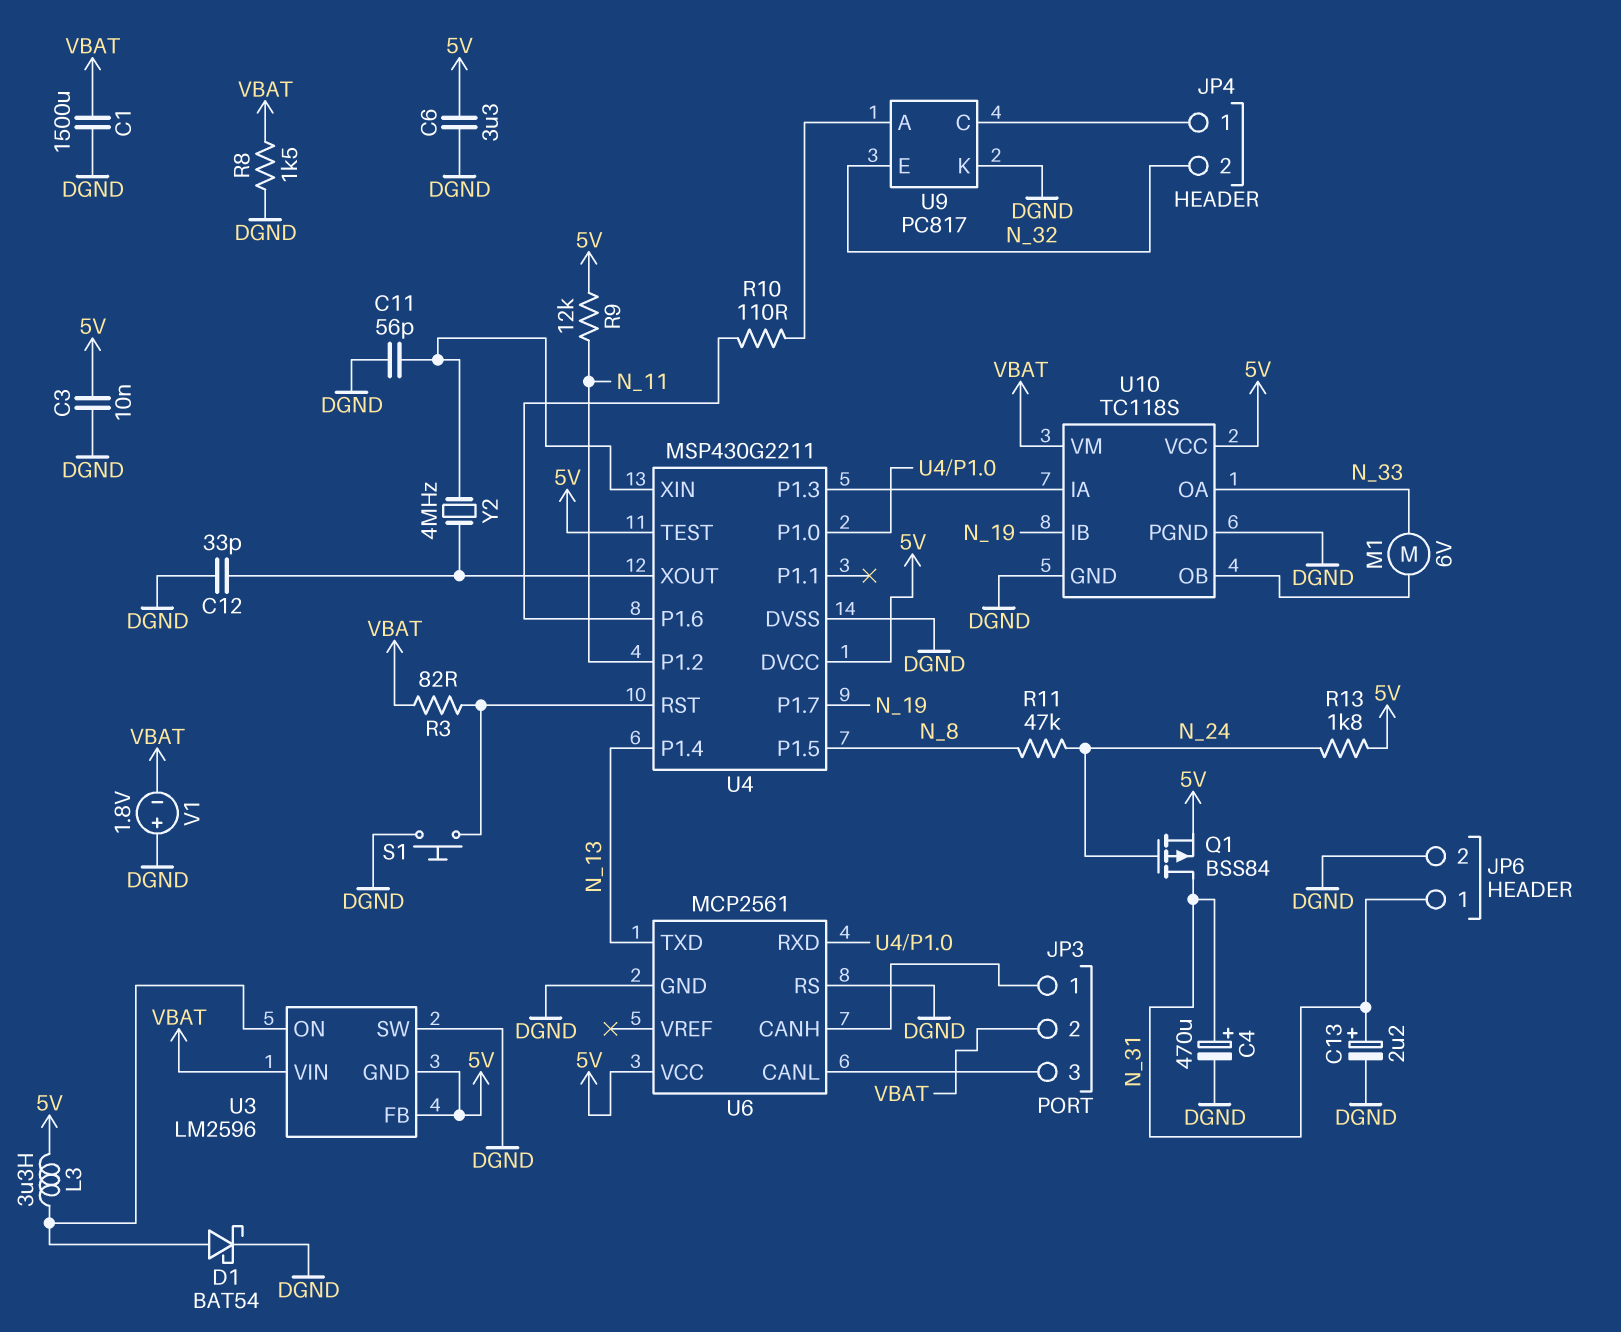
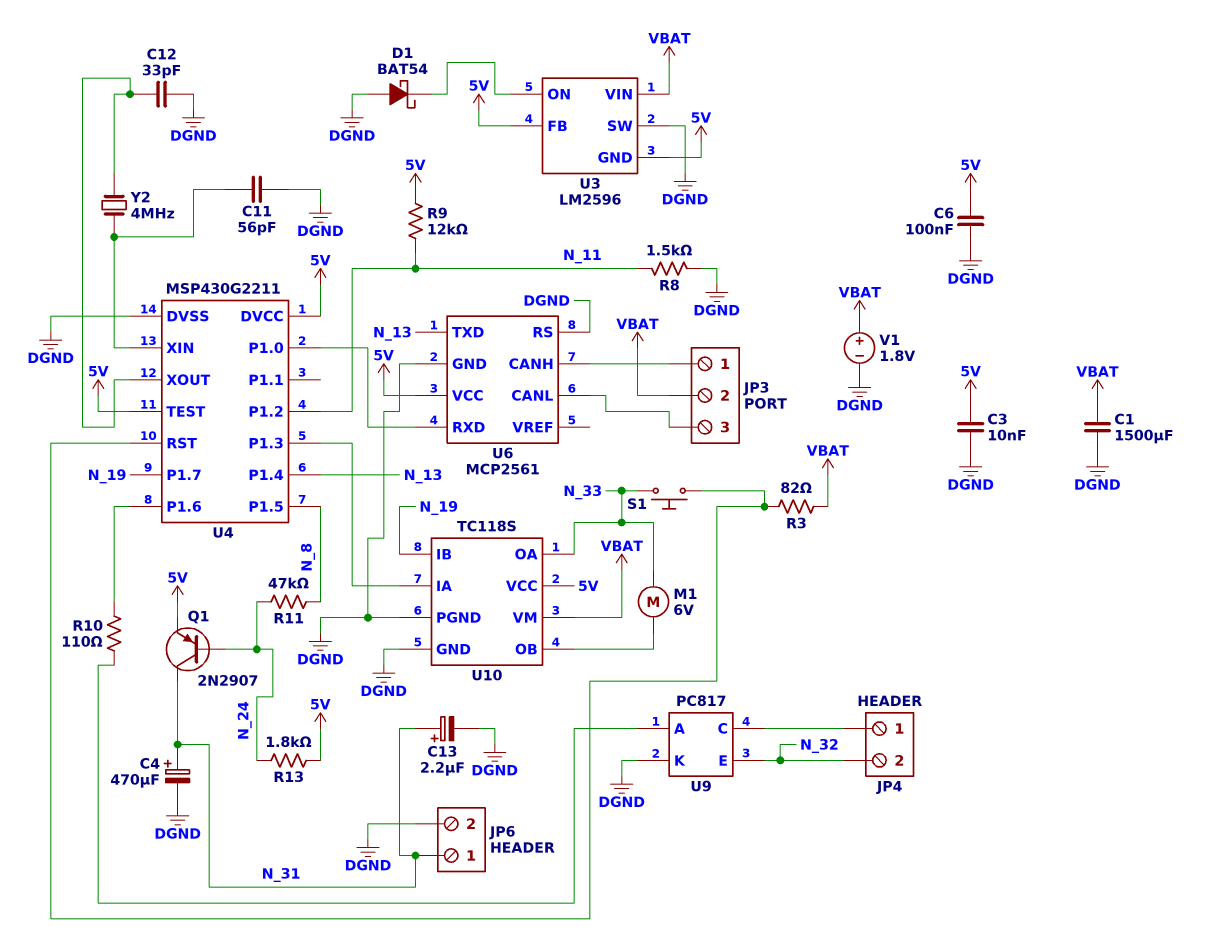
C6: 3.3uF (5V, DGND) -> 100nF (5V, DGND)
D1: schottky BAT54 (A U3/ON, K DGND) -> schottky BAT54 (A DGND, K U3/ON)
L3: 3.3uH (5V, U3/ON) -> none
Q1: PMOS BSS84 (G N_24, D N_31, S 5V) -> PNP 2N2907 (B N_24, C N_31, E 5V)
R8: 1.5k (DGND, VBAT) -> 1.5k (DGND, N_11)
S1: button (DGND, U4/RST) -> button (N_33, U4/RST)
V1: 1.8V (plus DGND, minus VBAT) -> 1.8V (plus VBAT, minus DGND)

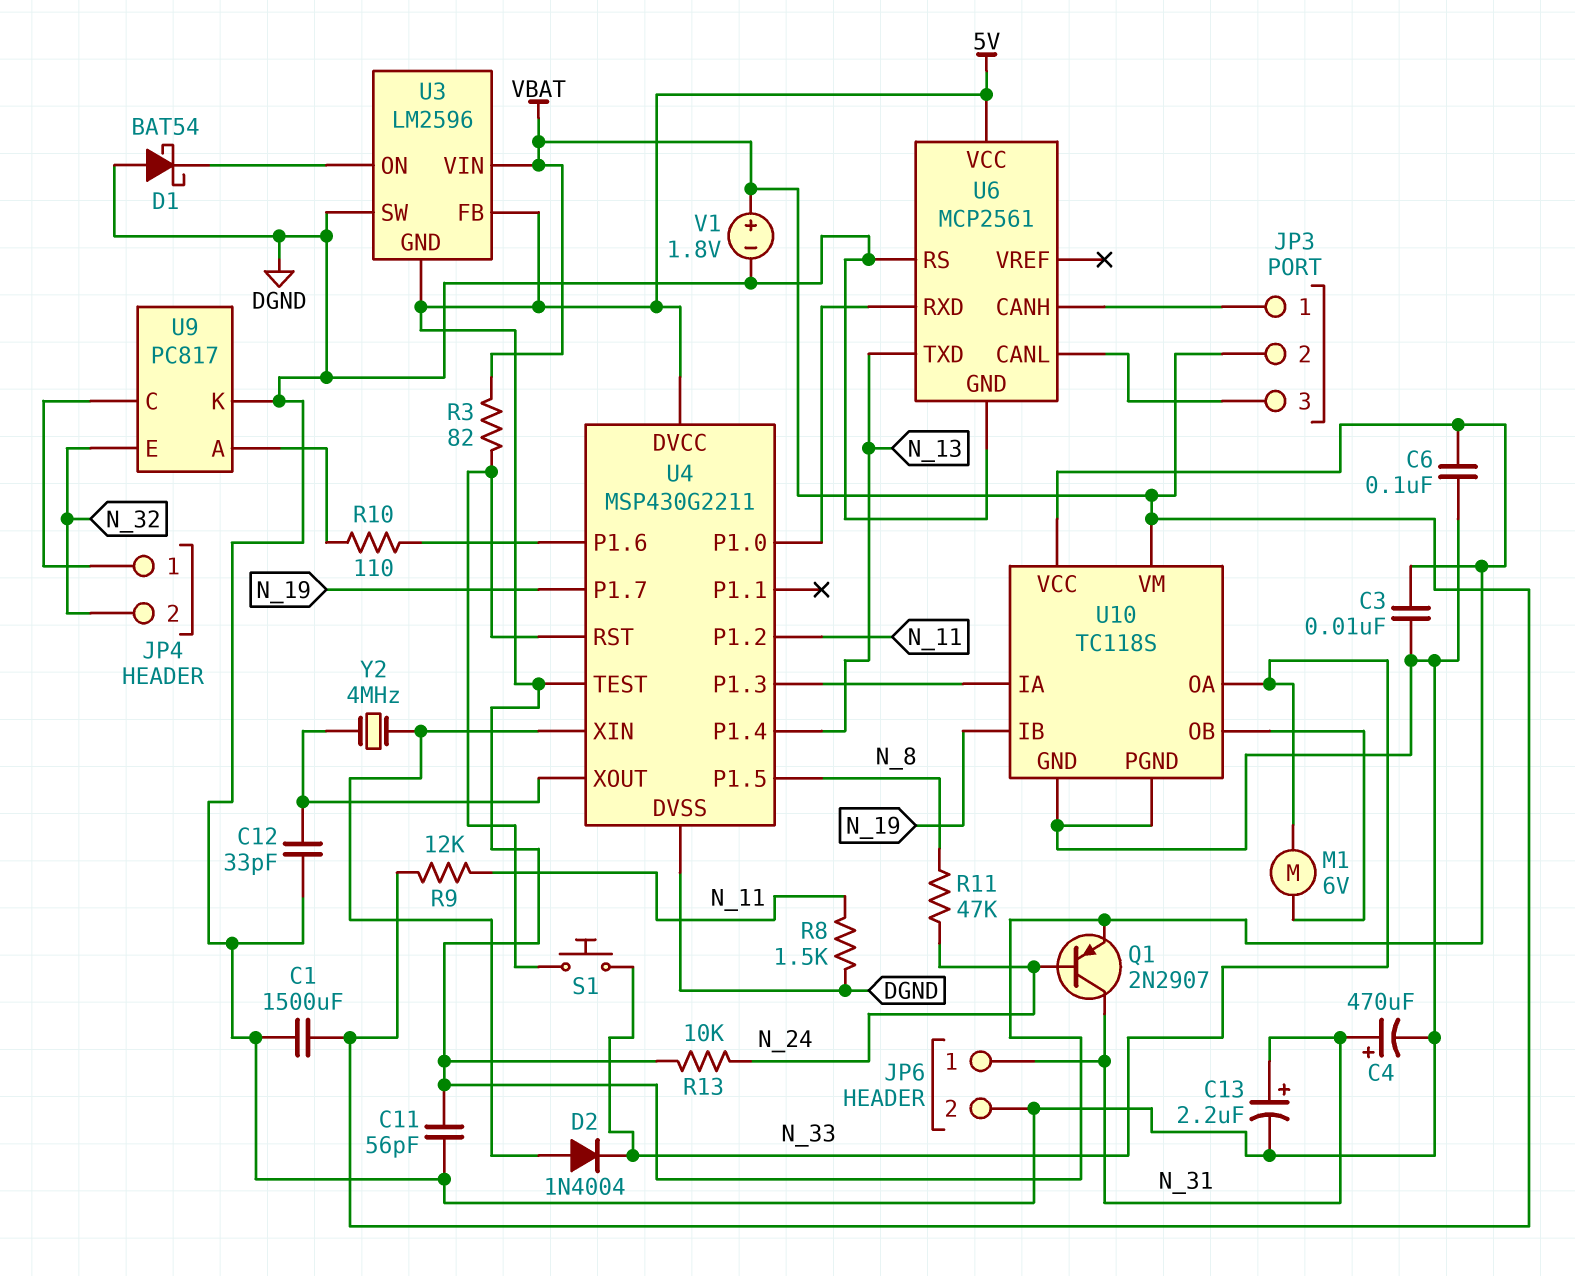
C11: 56pF (DGND, U4/XIN) -> 56pF (5V, DGND)
D2: none -> diode 1N4004 (A U4/XIN, K N_33)
R9: 12k (5V, N_11) -> 12k (N_11, VBAT)
R13: 1.8k (5V, N_24) -> 10k (5V, N_24)

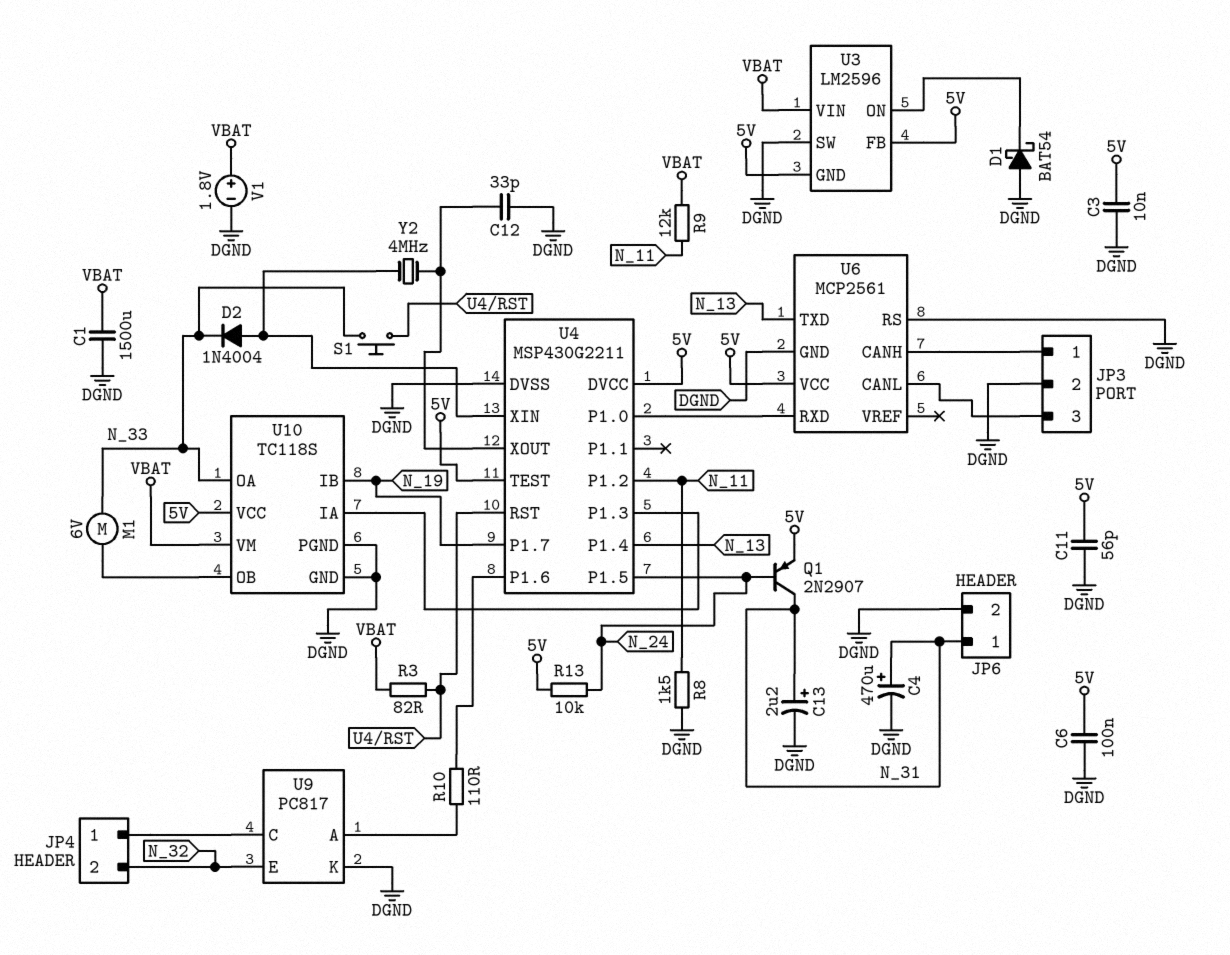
JP3 pin 2: VBAT -> DGND
R11: 47k (N_8, N_24) -> none
U4 pin P1.5: N_8 -> N_24

